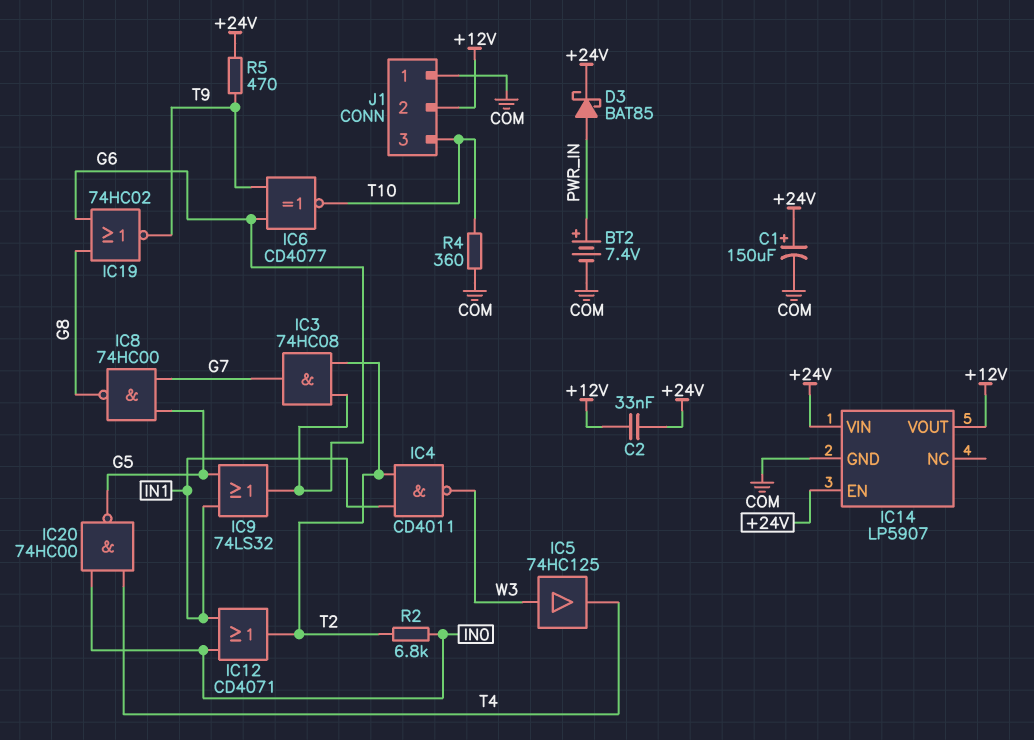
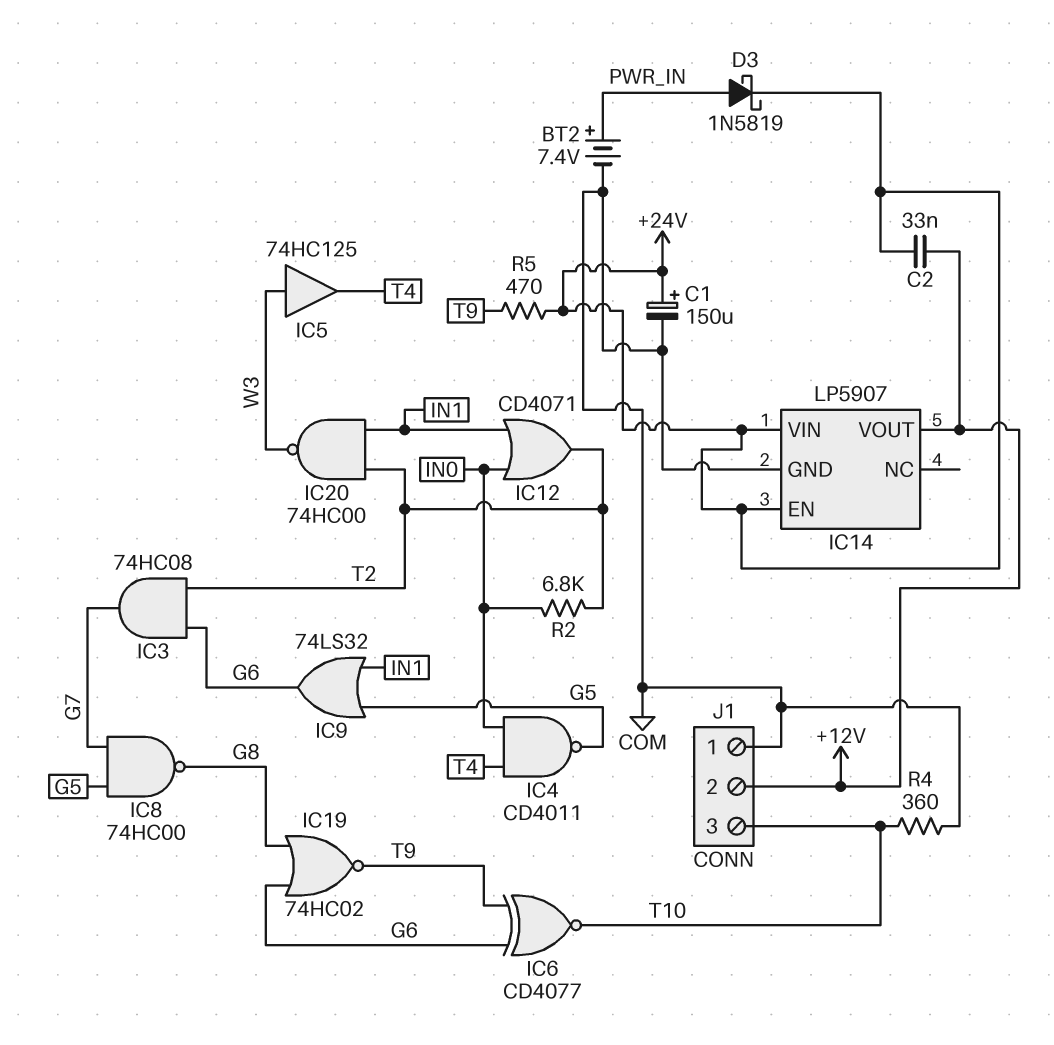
D3: schottky BAT85 (A PWR_IN, K +24V) -> schottky 1N5819 (A PWR_IN, K +24V)
IC4: NAND CD4011 (in IN1, in T2, out W3) -> NAND CD4011 (in IN0, in T4, out G5)
IC20: NAND 74HC00 (in IN0, in T4, out G5) -> NAND 74HC00 (in IN1, in T2, out W3)

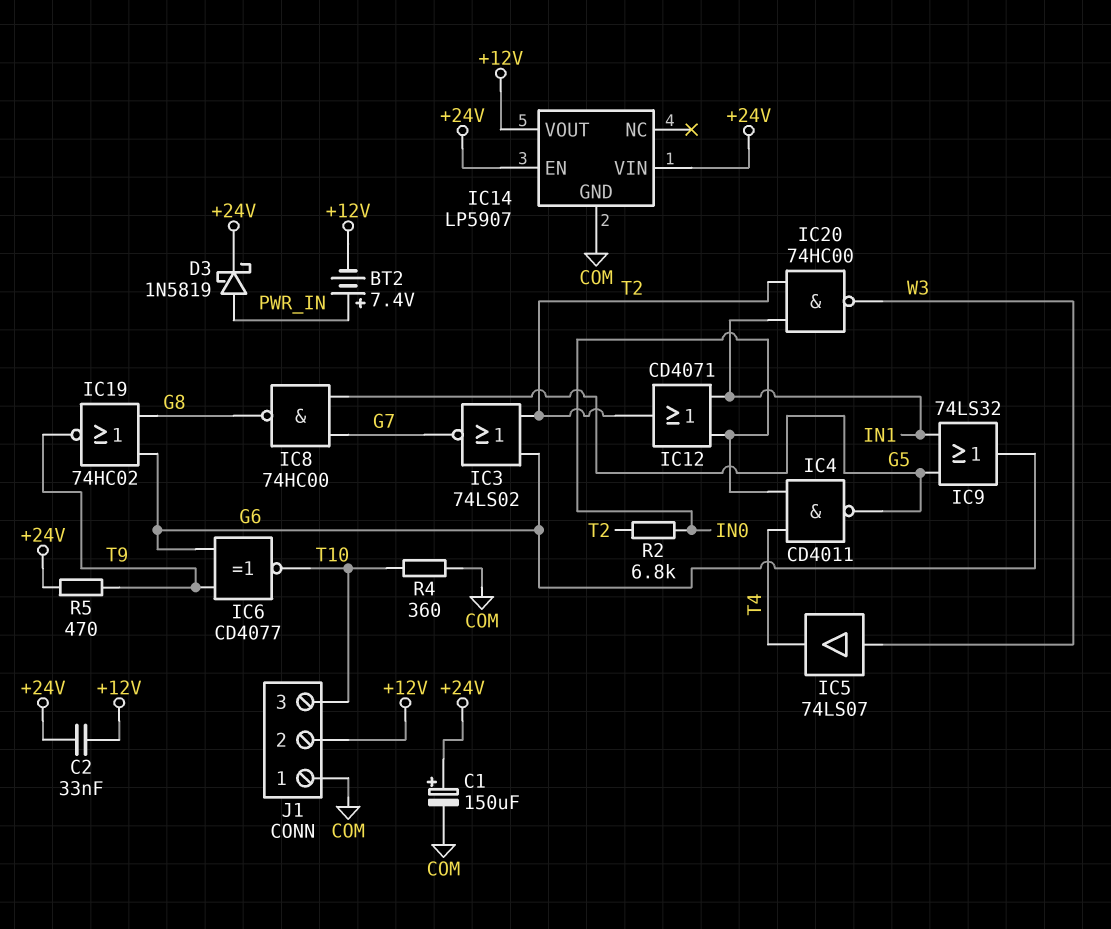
BT2: 7.4V (plus PWR_IN, minus COM) -> 7.4V (plus PWR_IN, minus +12V)
IC3: AND 74HC08 (in G6, in T2, out G7) -> NOR 74LS02 (in G6, in T2, out G7)
IC5: buffer 74HC125 (in W3, out T4) -> buffer 74LS07 (in W3, out T4)

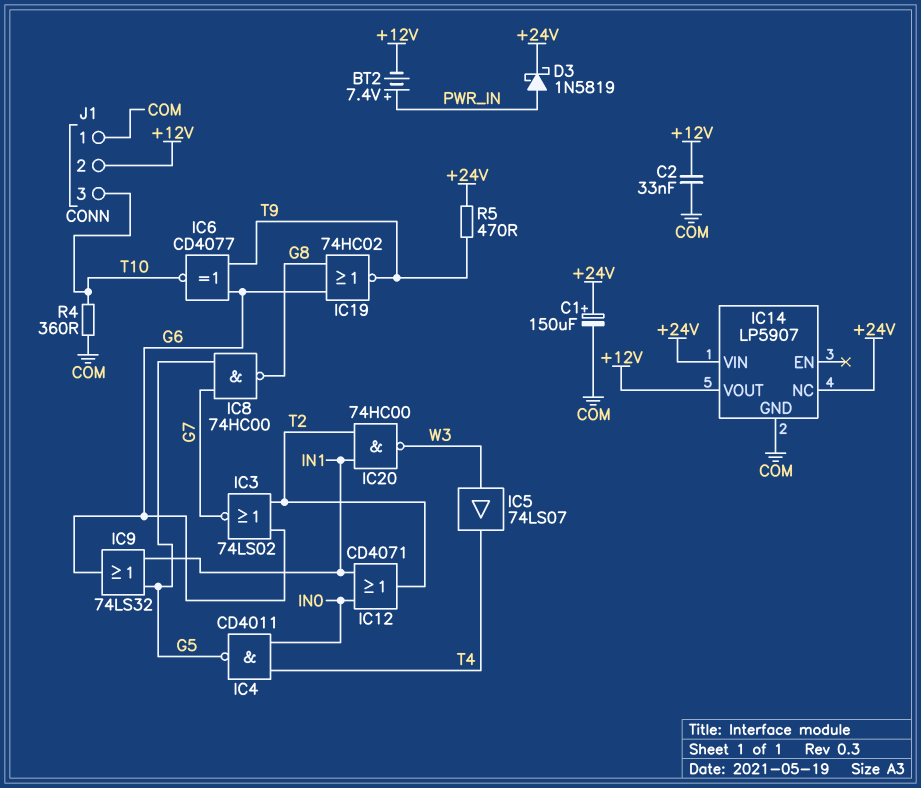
C2: 33nF (+12V, +24V) -> 33nF (+12V, COM)
IC14 pin EN: +24V -> none
IC14 pin NC: none -> +24V
R2: 6.8k (IN0, T2) -> none

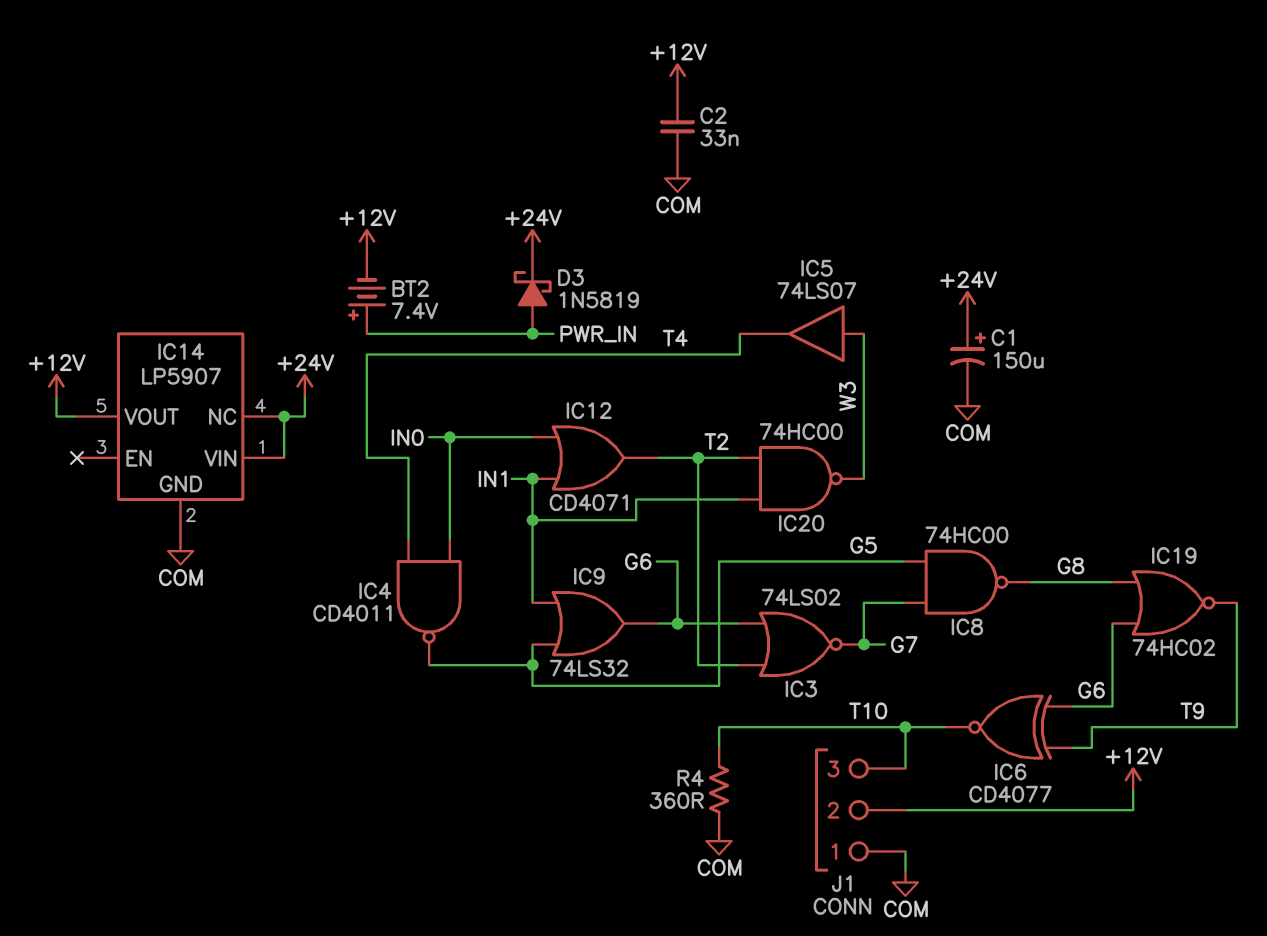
R5: 470 (+24V, T9) -> none

